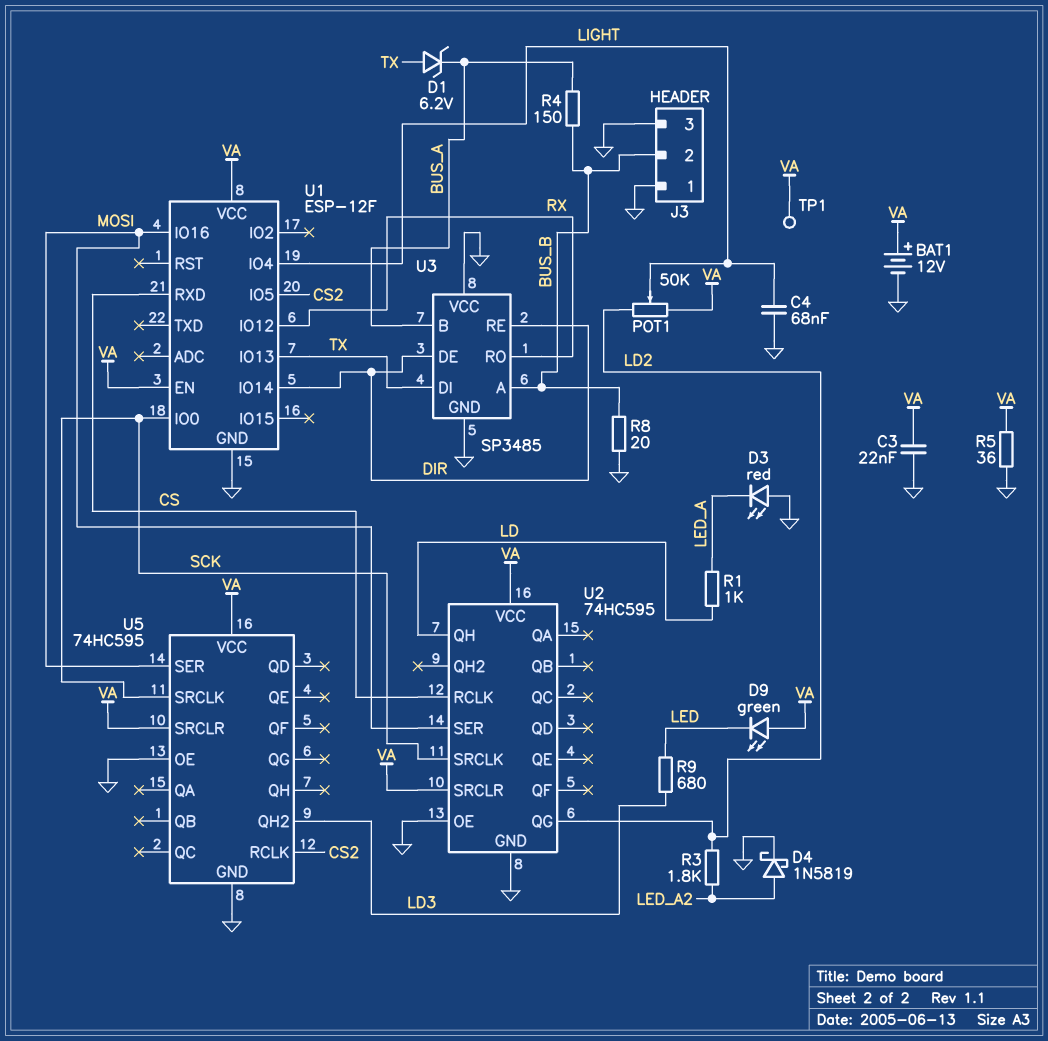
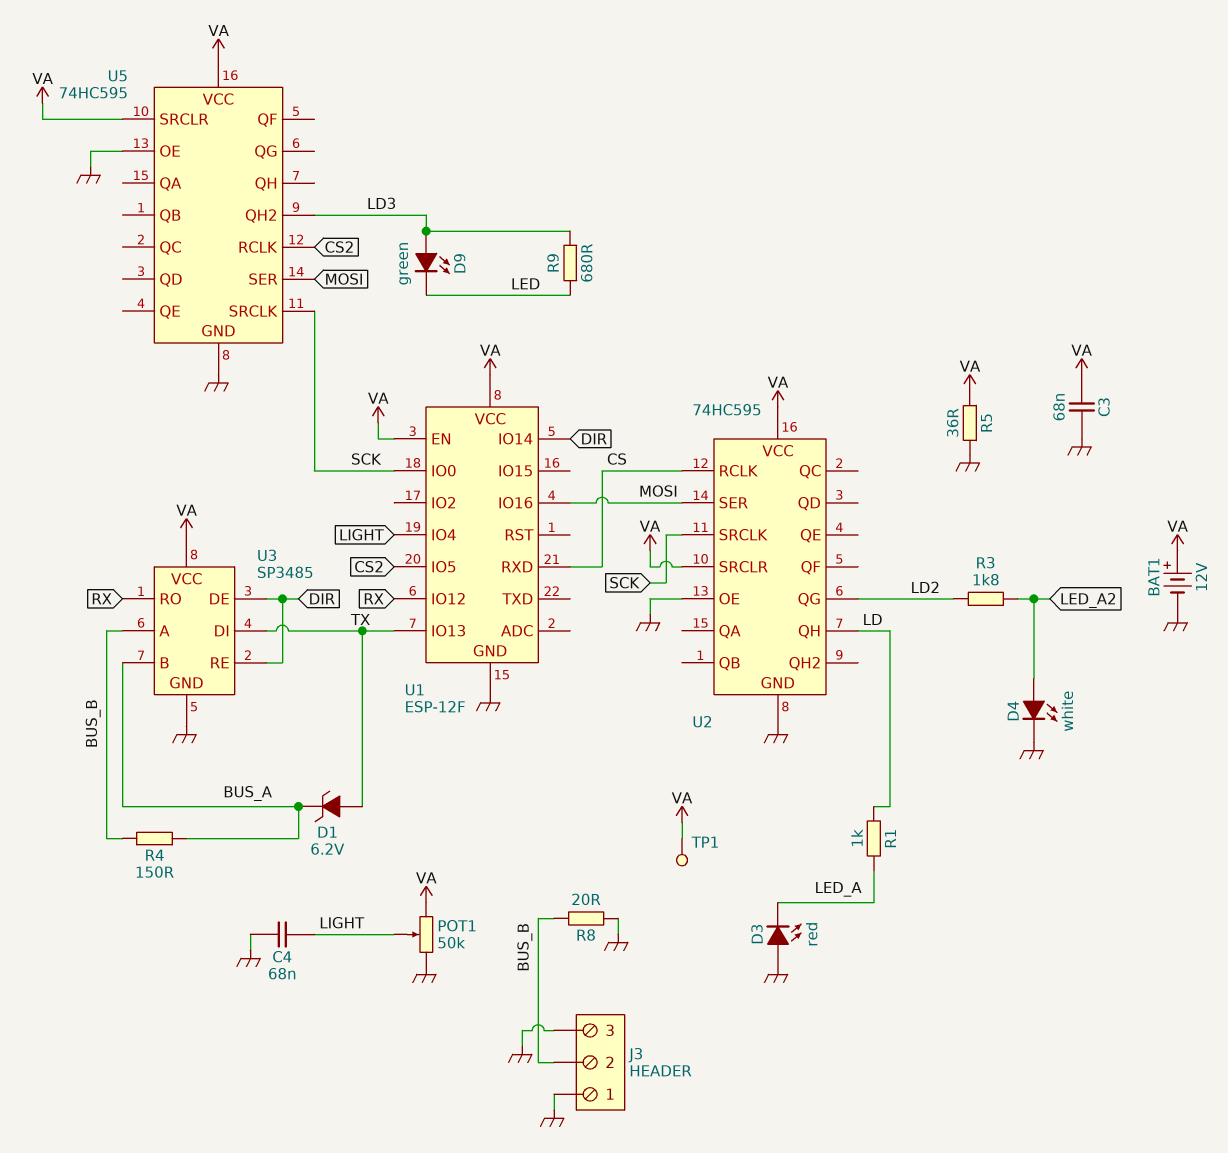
C3: 22nF (GND, VA) -> 68nF (GND, VA)
D4: schottky 1N5819 (A LED_A2, K GND) -> LED white (A LED_A2, K GND)
D9: LED green (A VA, K LED) -> LED green (A LD3, K LED)
POT1: 50k (LD2, VA, wiper LIGHT) -> 50k (GND, VA, wiper LIGHT)
U3 pin VCC: GND -> VA

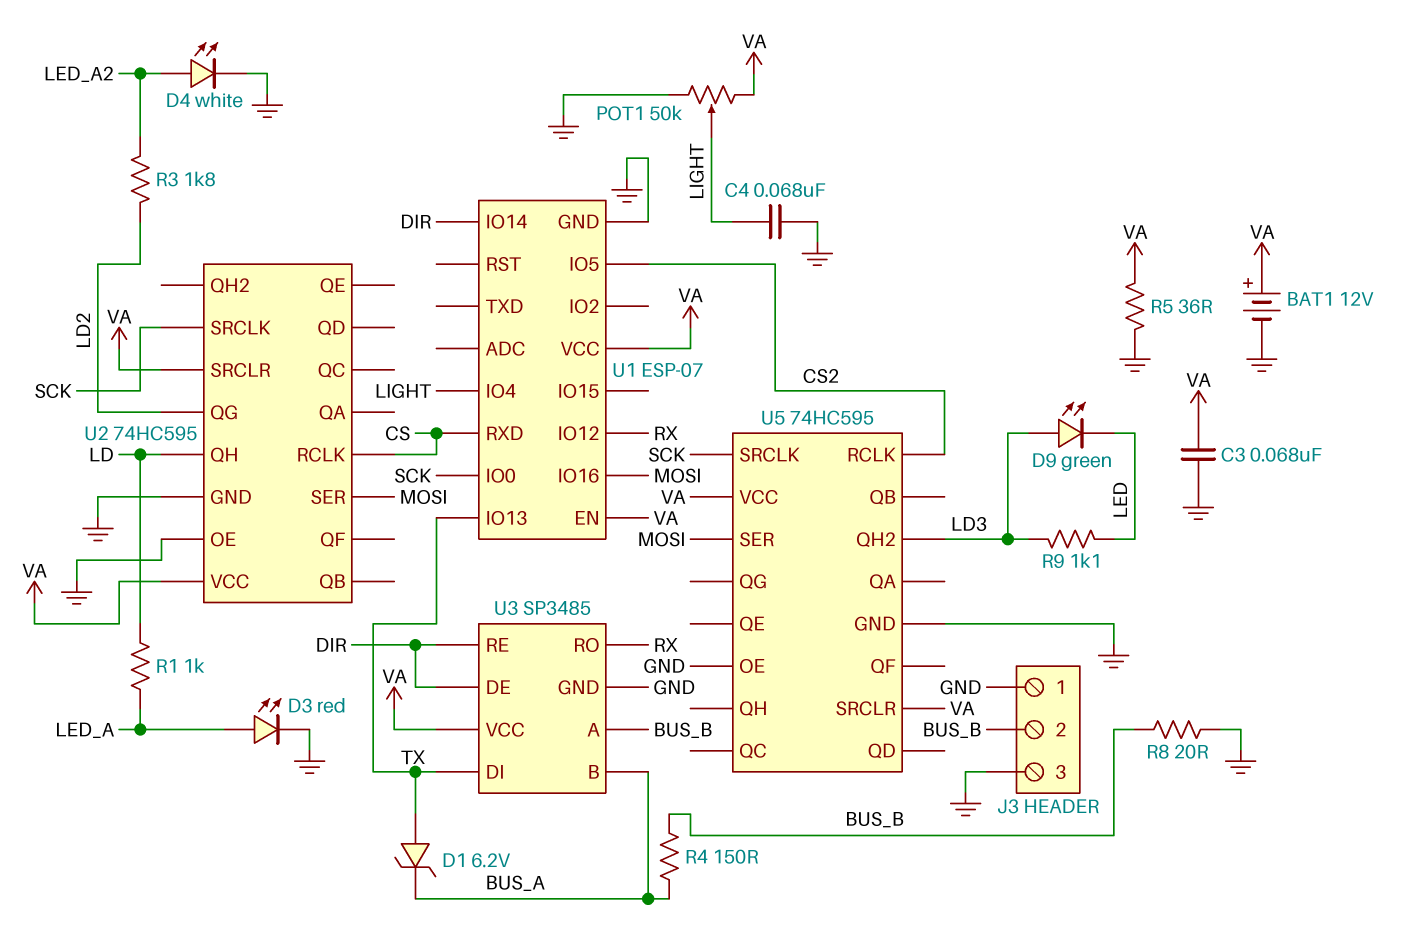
D3: LED red (A GND, K LED_A) -> LED red (A LED_A, K GND)
R9: 680 (LD3, LED) -> 1.1k (LD3, LED)
TP1: test point (VA) -> none
U1: ESP-12F -> ESP-07

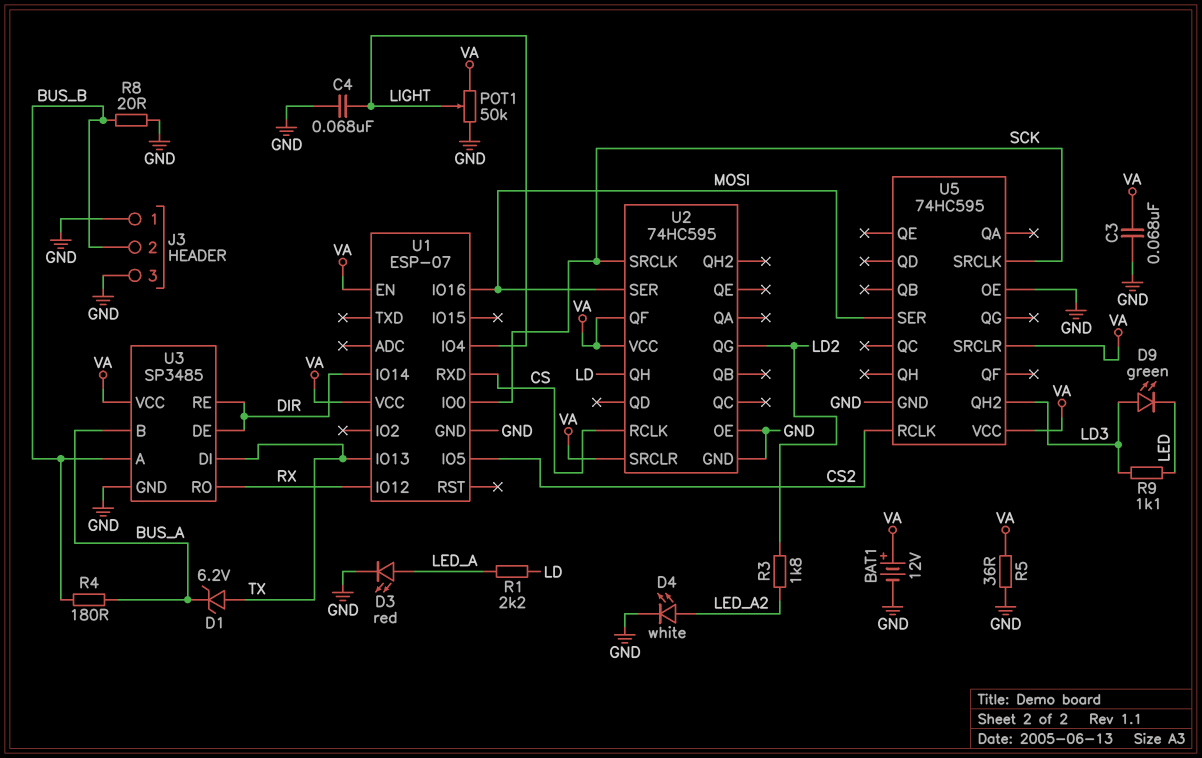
R1: 1k (LD, LED_A) -> 2.2k (LD, LED_A)
R4: 150 (BUS_A, BUS_B) -> 180 (BUS_A, BUS_B)
U2 pin QF: none -> VA

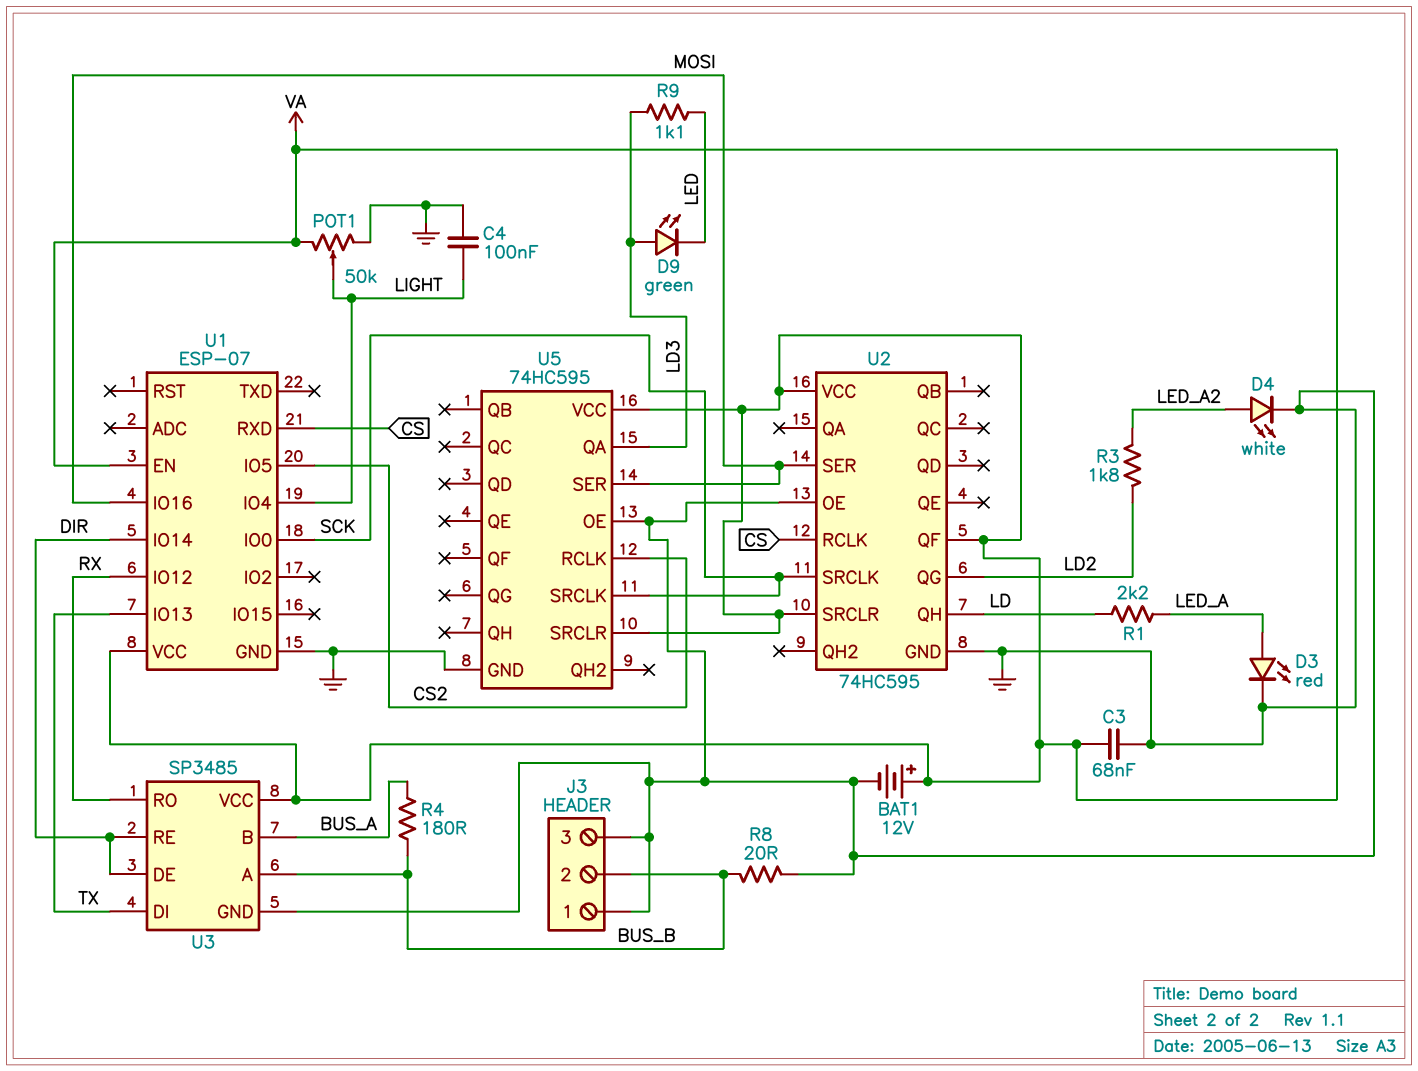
C4: 68nF (GND, LIGHT) -> 100nF (GND, LIGHT)
D1: zener 6.2V (A TX, K BUS_A) -> none
R5: 36 (GND, VA) -> none
U5 pin QA: none -> LD3
U5 pin QH2: LD3 -> none

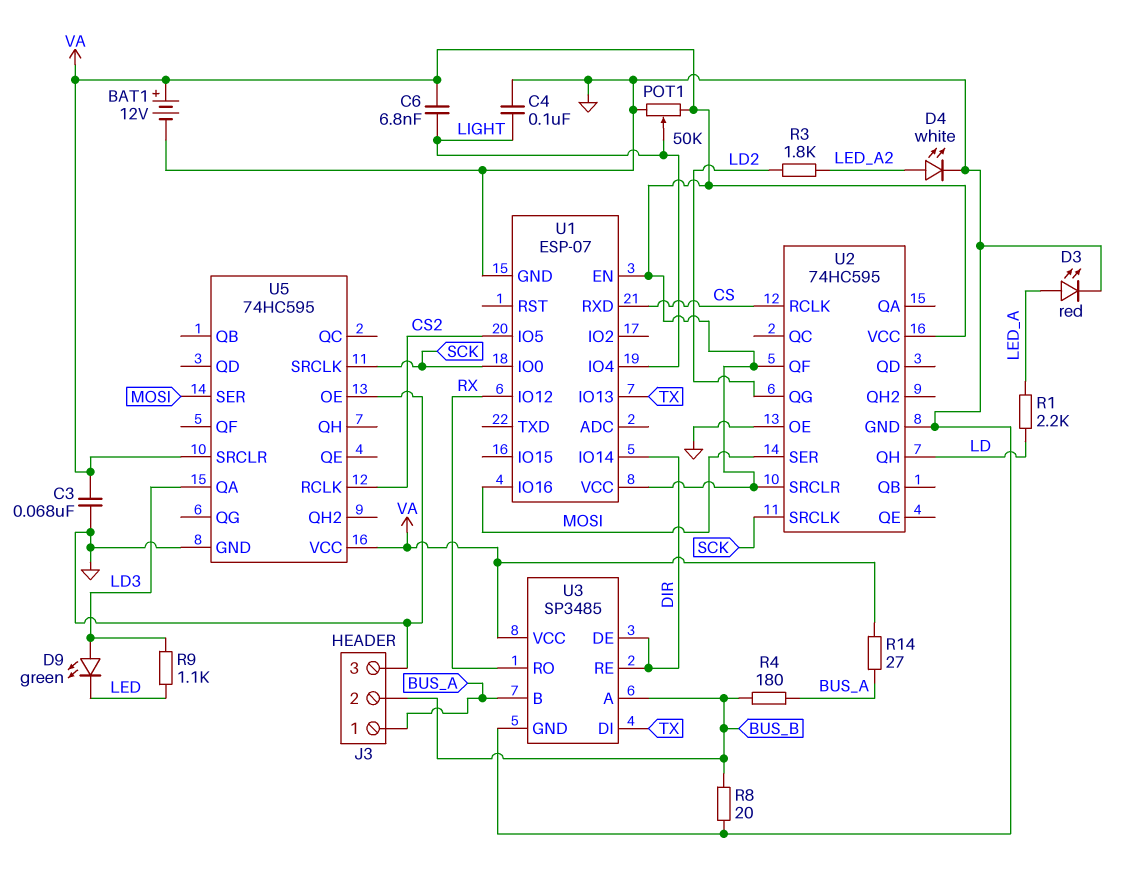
C6: none -> 6.8nF (LIGHT, VA)
J3 pin 1: GND -> BUS_A
R14: none -> 27 (BUS_A, VA)

